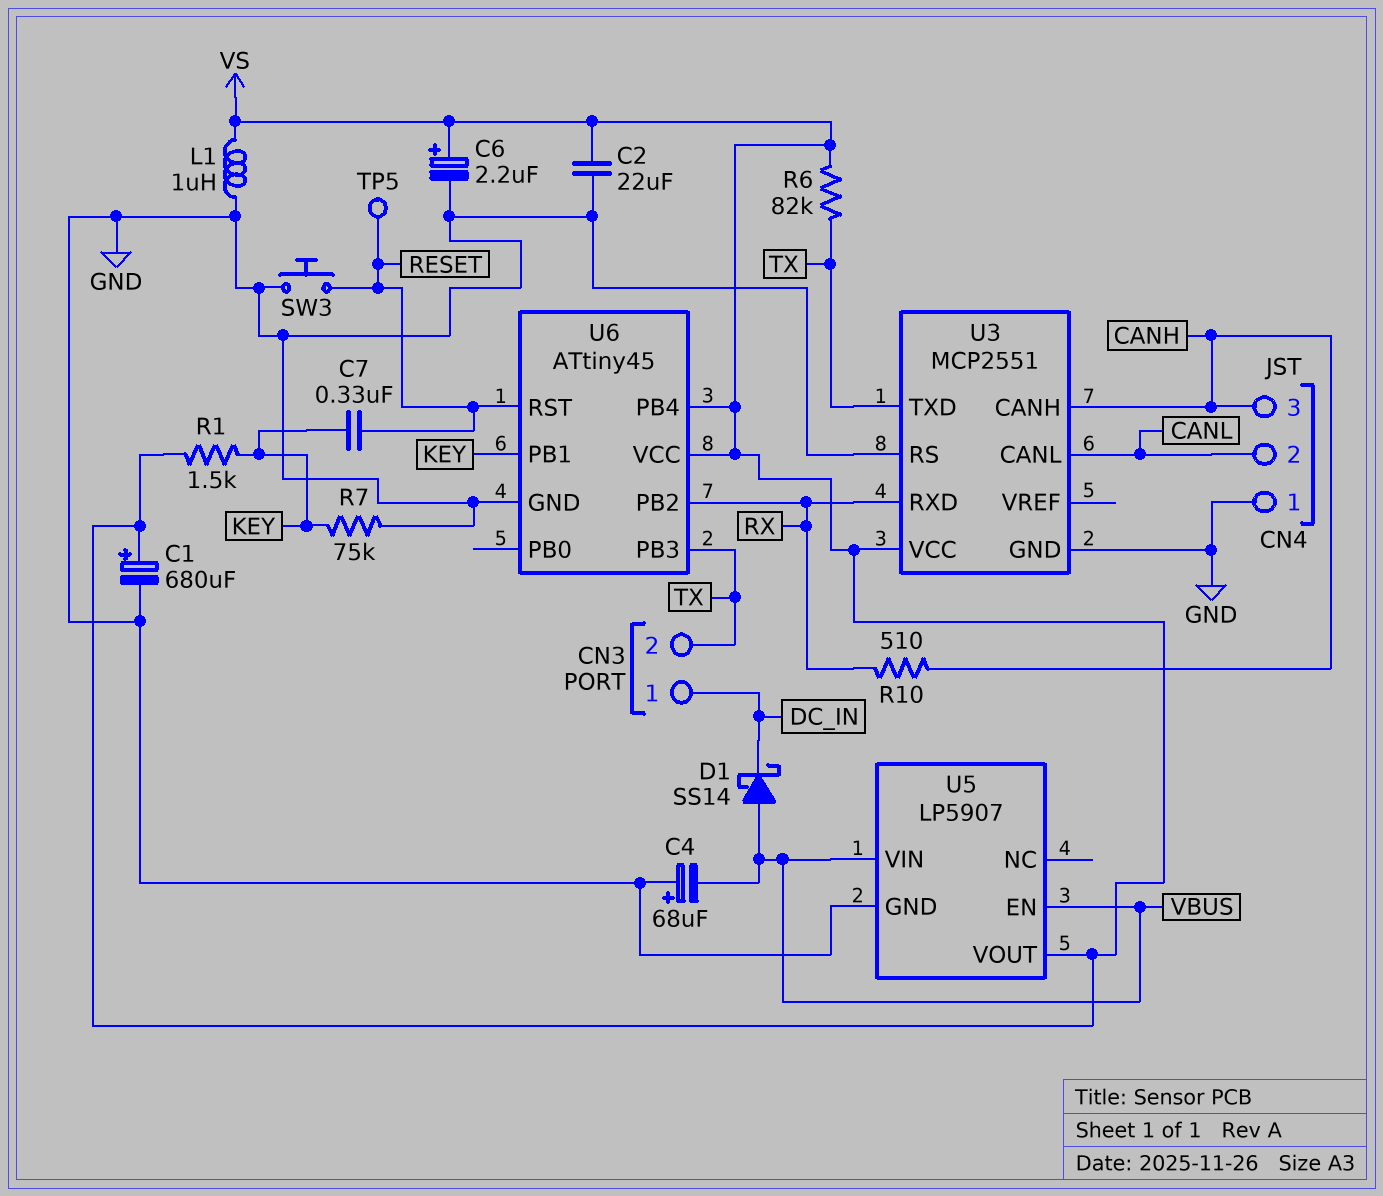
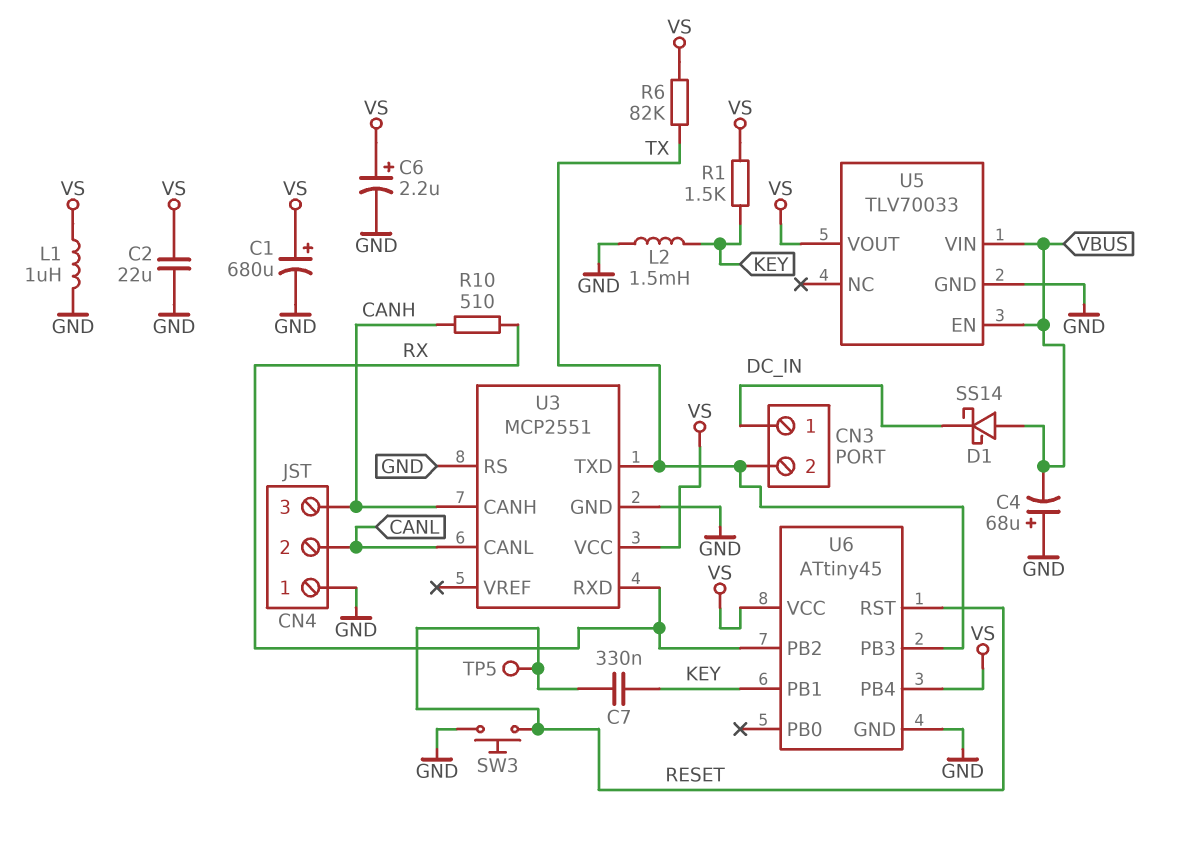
L2: none -> 1.5mH (GND, KEY)
R7: 75k (GND, KEY) -> none
U5: LP5907 -> TLV70033

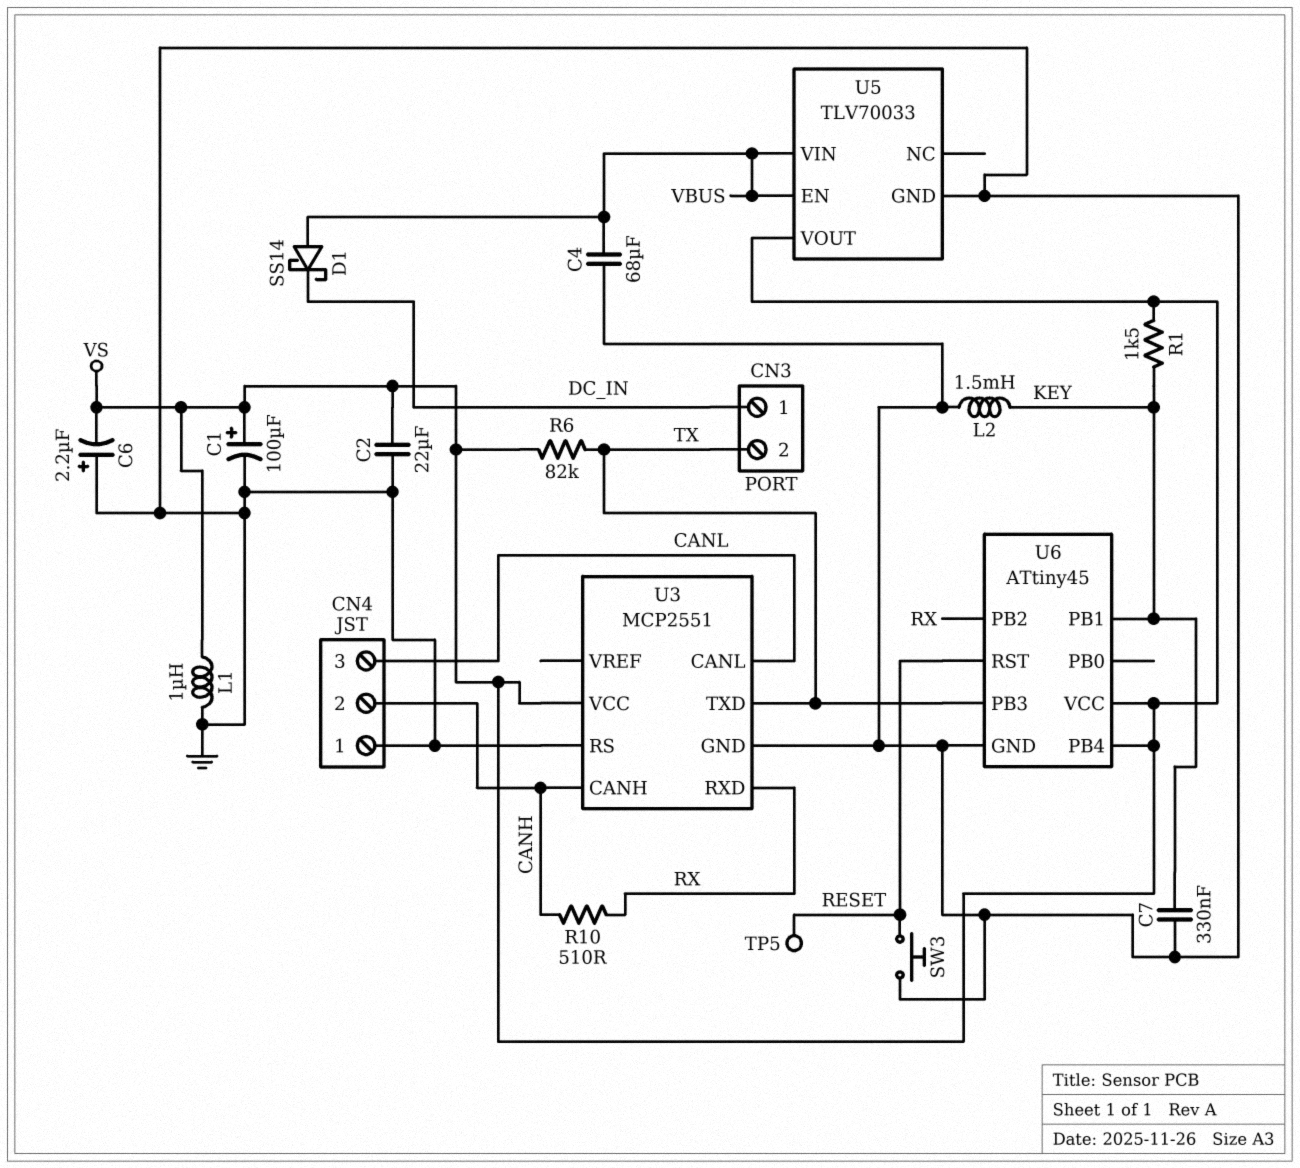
C1: 680uF (plus VS, minus GND) -> 100uF (plus VS, minus GND)
C4: 68uF (plus GND, minus VBUS) -> 68uF (GND, VBUS)
C6: 2.2uF (plus VS, minus GND) -> 2.2uF (plus GND, minus VS)
C7: 330nF (KEY, RESET) -> 330nF (GND, KEY)
CN4 pin 2: CANL -> CANH
CN4 pin 3: CANH -> CANL

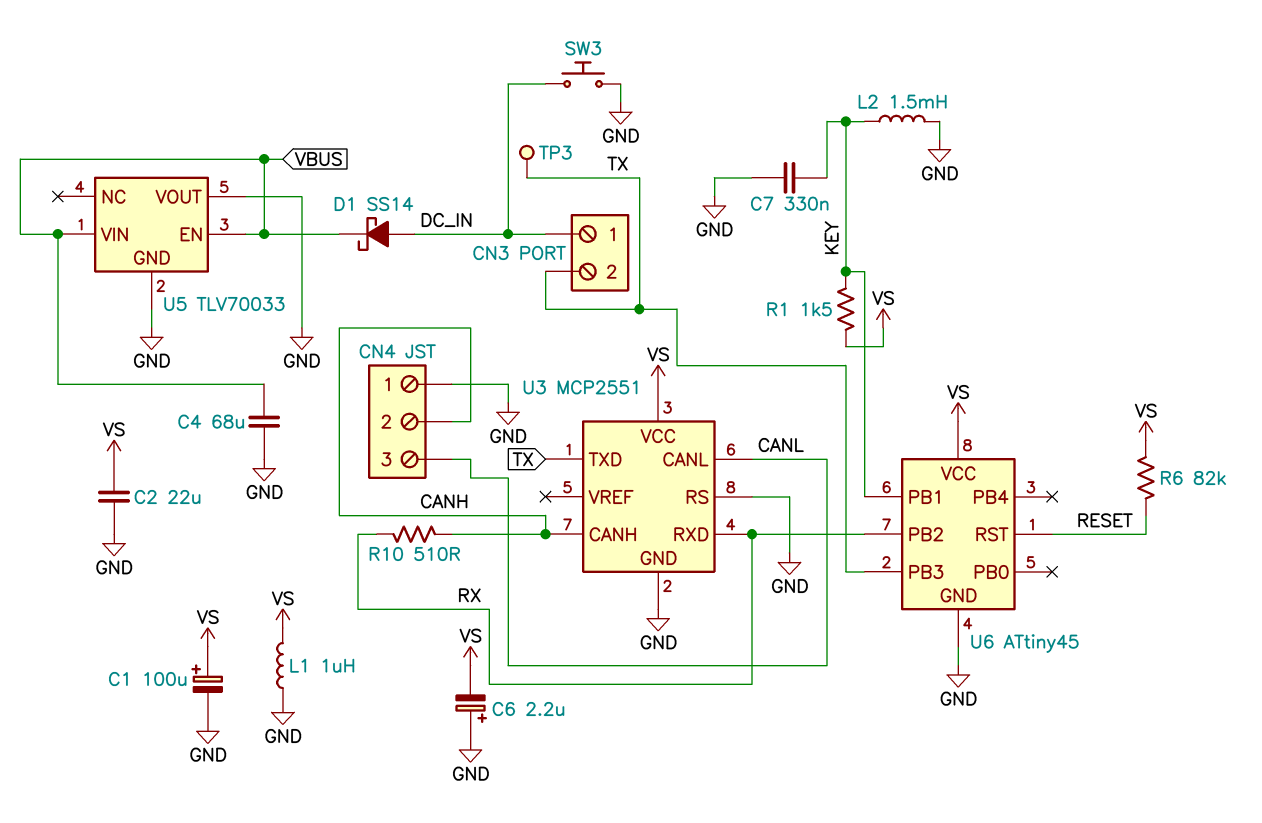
D1: schottky SS14 (A VBUS, K DC_IN) -> schottky SS14 (A DC_IN, K VBUS)
R6: 82k (TX, VS) -> 82k (RESET, VS)
SW3: button (GND, RESET) -> button (DC_IN, GND)
TP3: none -> test point (TX)
TP5: test point (RESET) -> none
U5 pin VOUT: VS -> GND
U6 pin PB4: VS -> none

